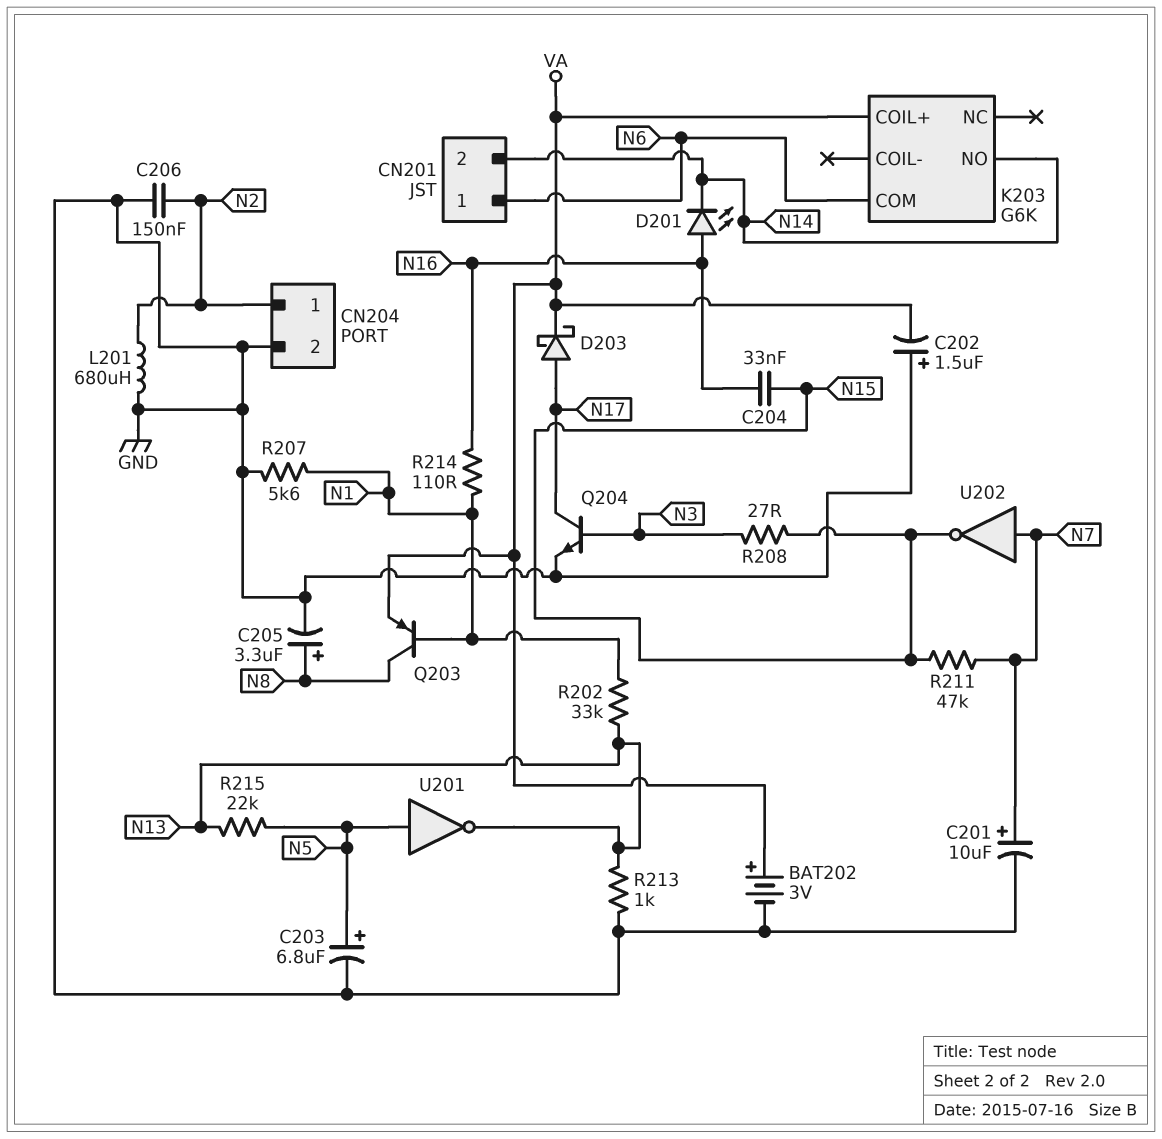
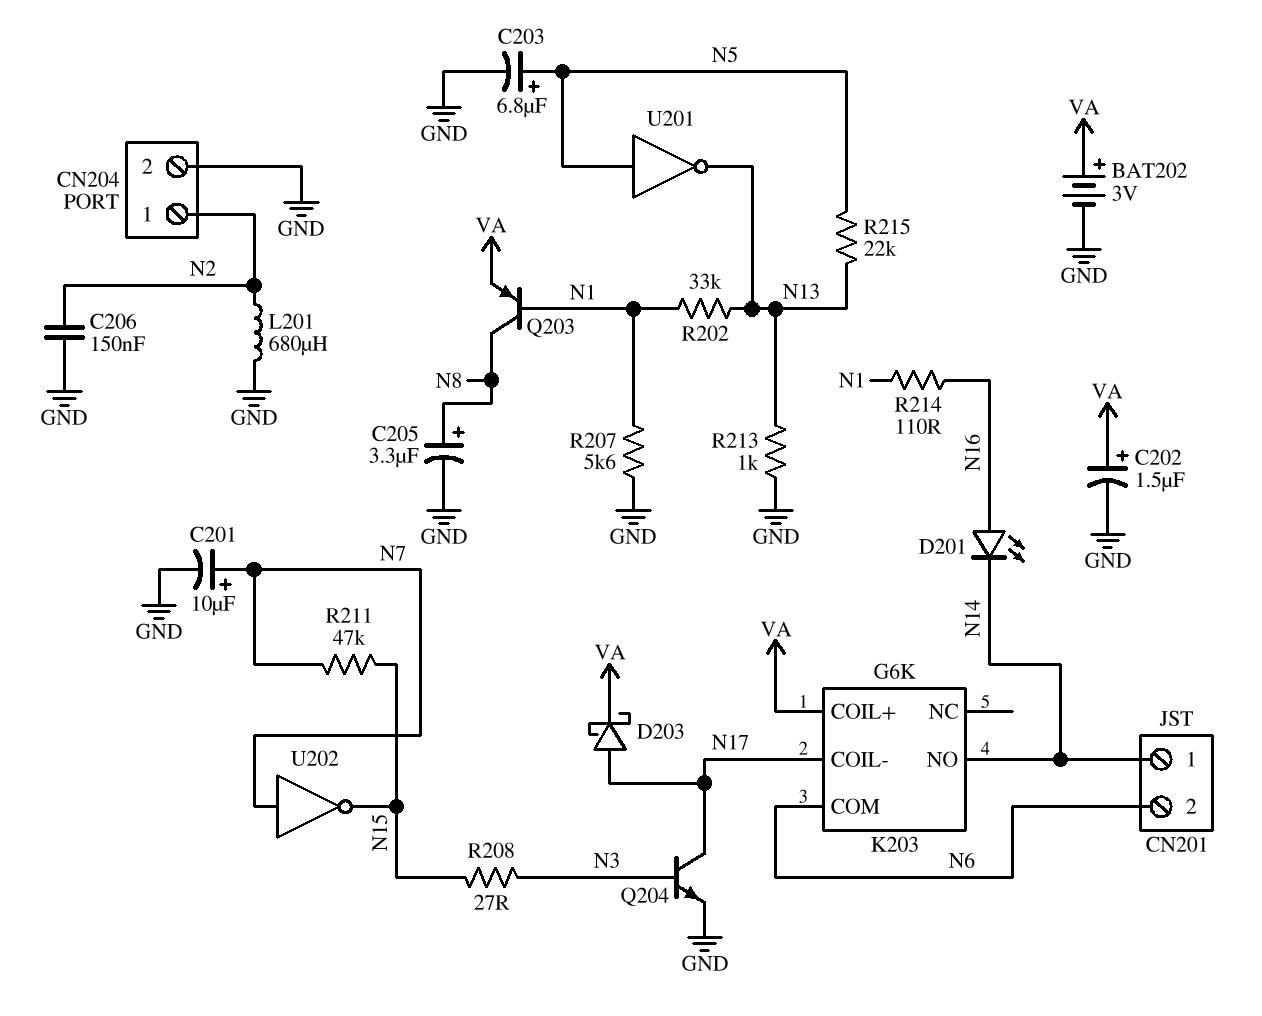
C202: 1.5uF (plus GND, minus VA) -> 1.5uF (plus VA, minus GND)
C204: 33nF (N15, N16) -> none
CN201 pin 1: N6 -> N14
CN201 pin 2: N14 -> N6
K203 pin COIL-: none -> N17

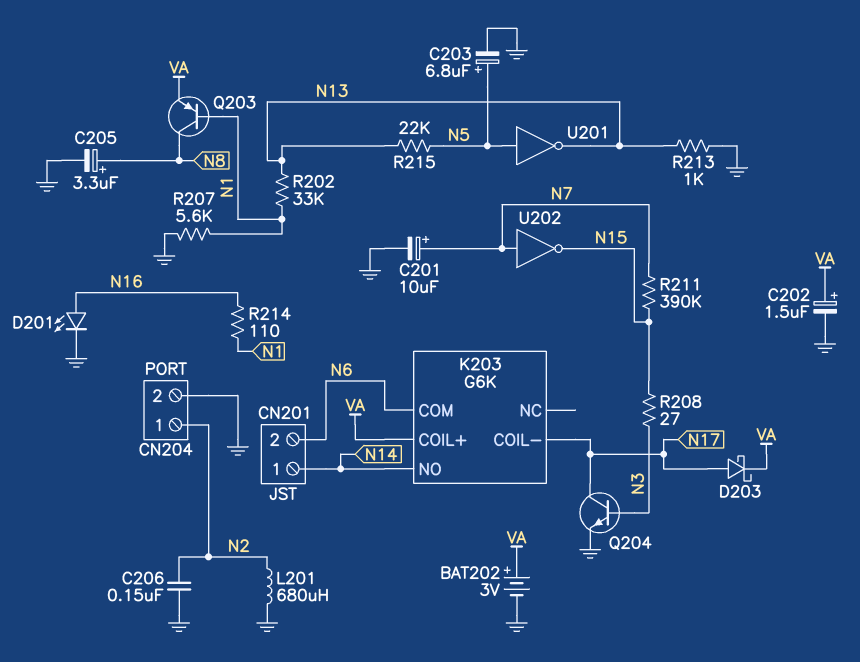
D201: LED (A N16, K N14) -> LED (A N16, K GND)
R211: 47k (N7, N15) -> 390k (N7, N15)

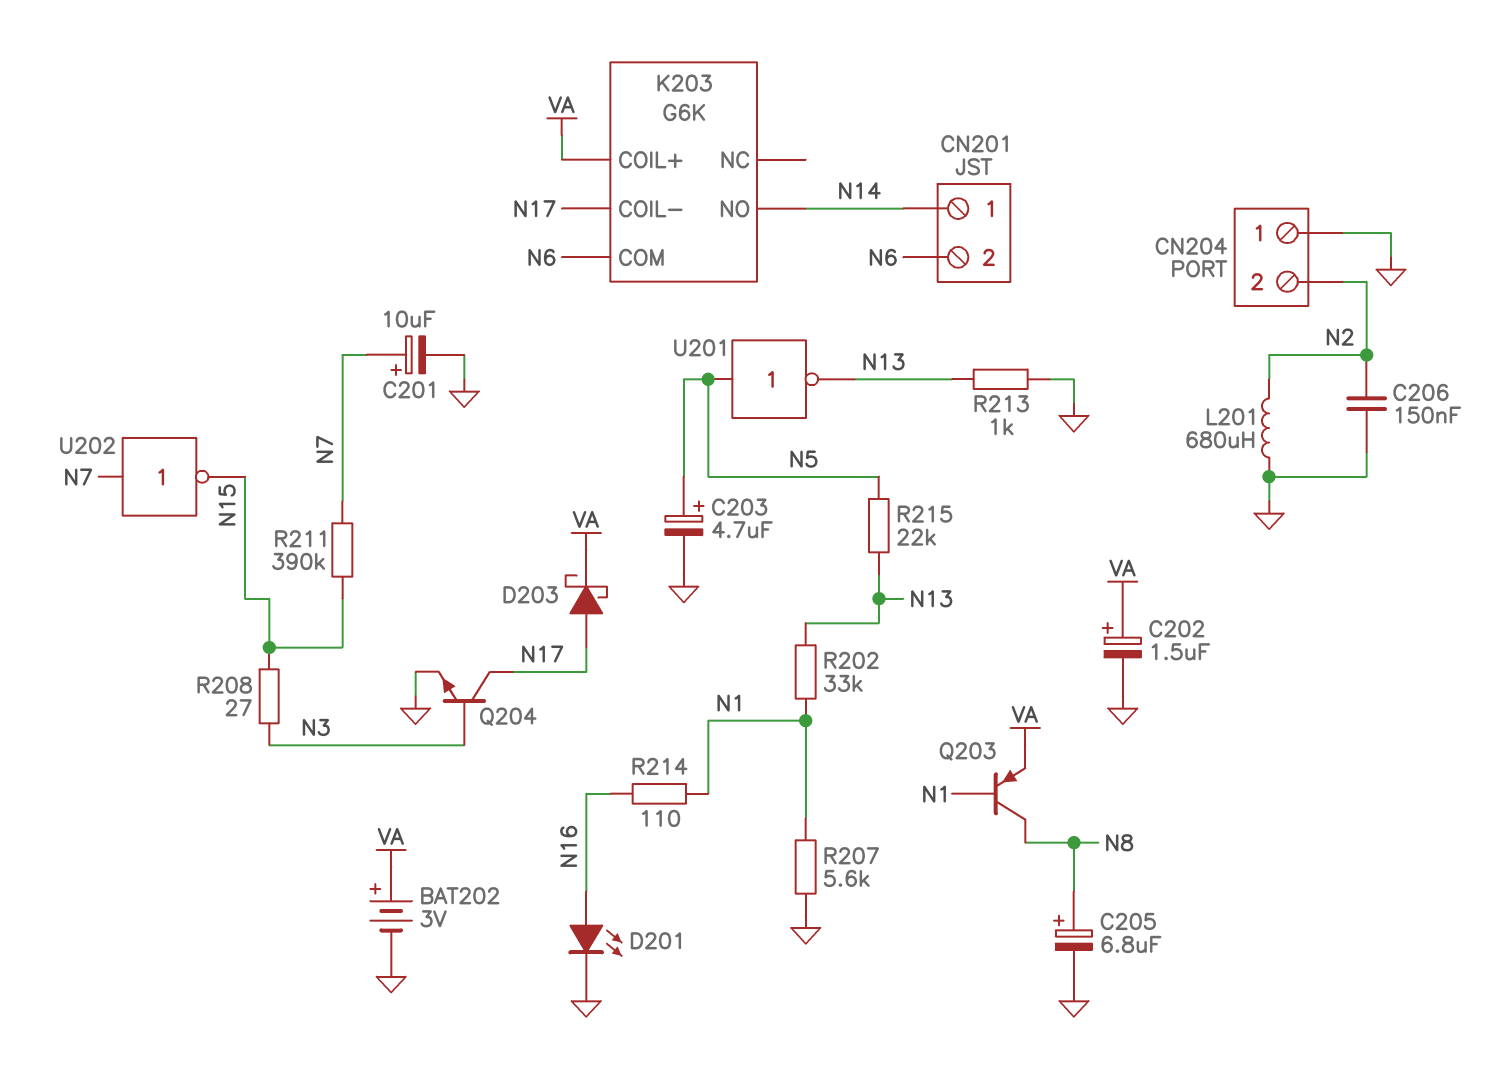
C203: 6.8uF (plus N5, minus GND) -> 4.7uF (plus N5, minus GND)
C205: 3.3uF (plus N8, minus GND) -> 6.8uF (plus N8, minus GND)
CN204 pin 1: N2 -> GND
CN204 pin 2: GND -> N2

